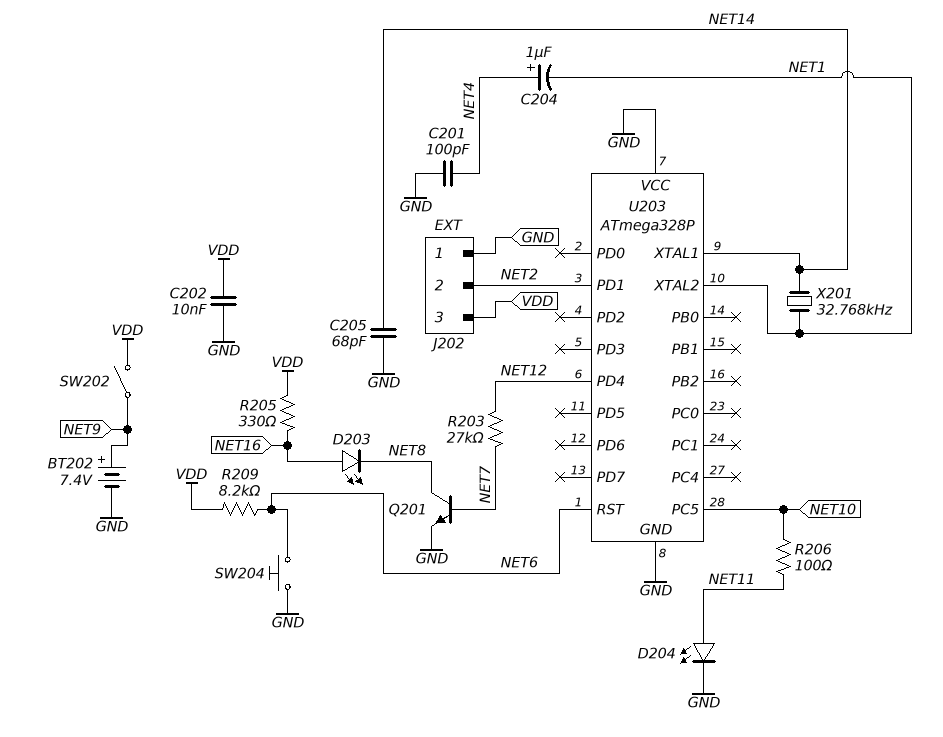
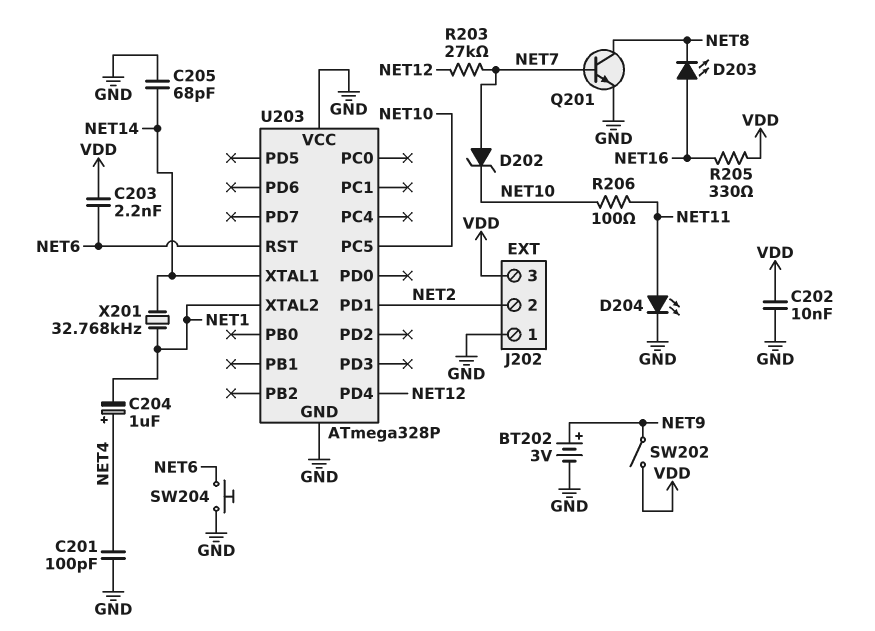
BT202: 7.4V (plus NET9, minus GND) -> 3V (plus NET9, minus GND)
C203: none -> 2.2nF (NET6, VDD)
D202: none -> zener (A NET7, K NET10)
R209: 8.2k (NET6, VDD) -> none

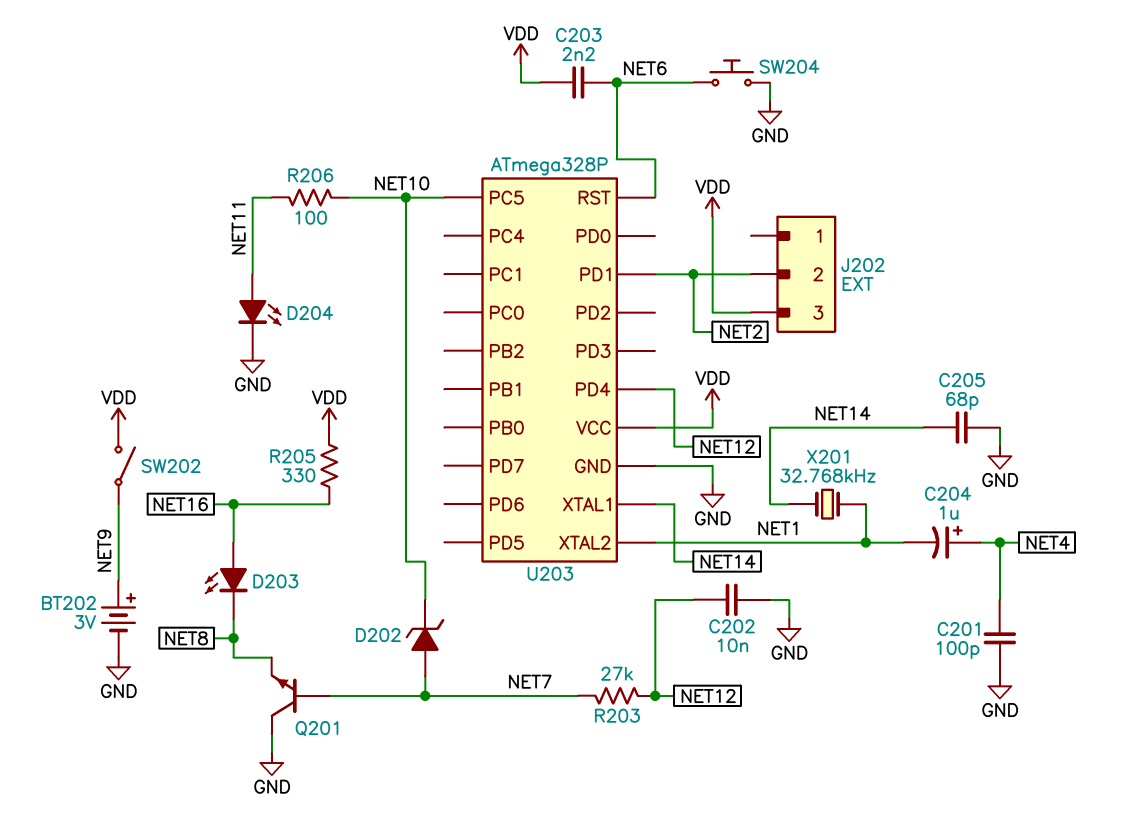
C202: 10nF (GND, VDD) -> 10nF (GND, NET12)
J202 pin 1: GND -> none
Q201: NPN (B NET7, C NET8, E GND) -> NPN (B NET7, C GND, E NET8)
U203 pin VCC: GND -> VDD

